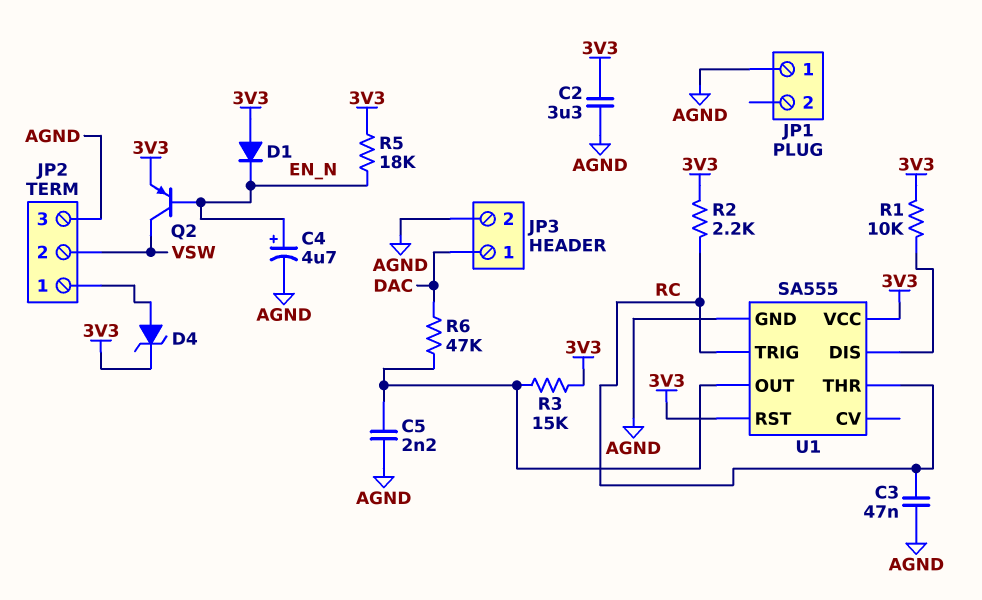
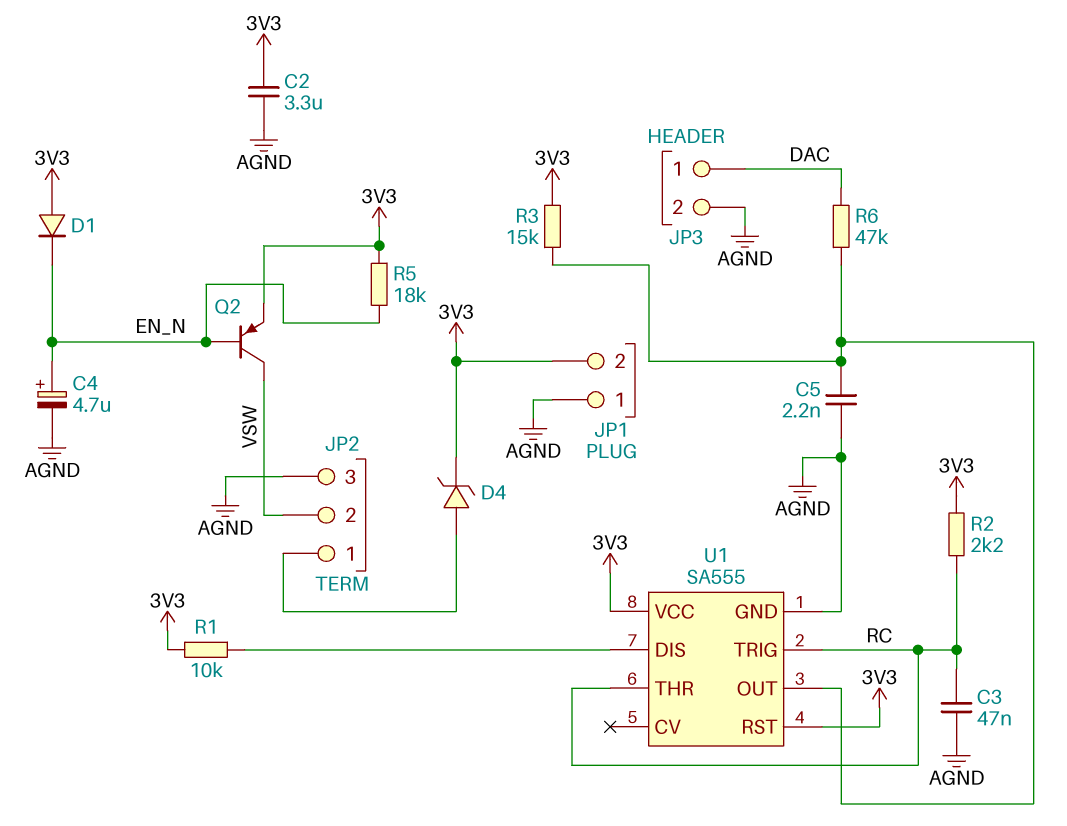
JP1 pin 2: none -> 3V3

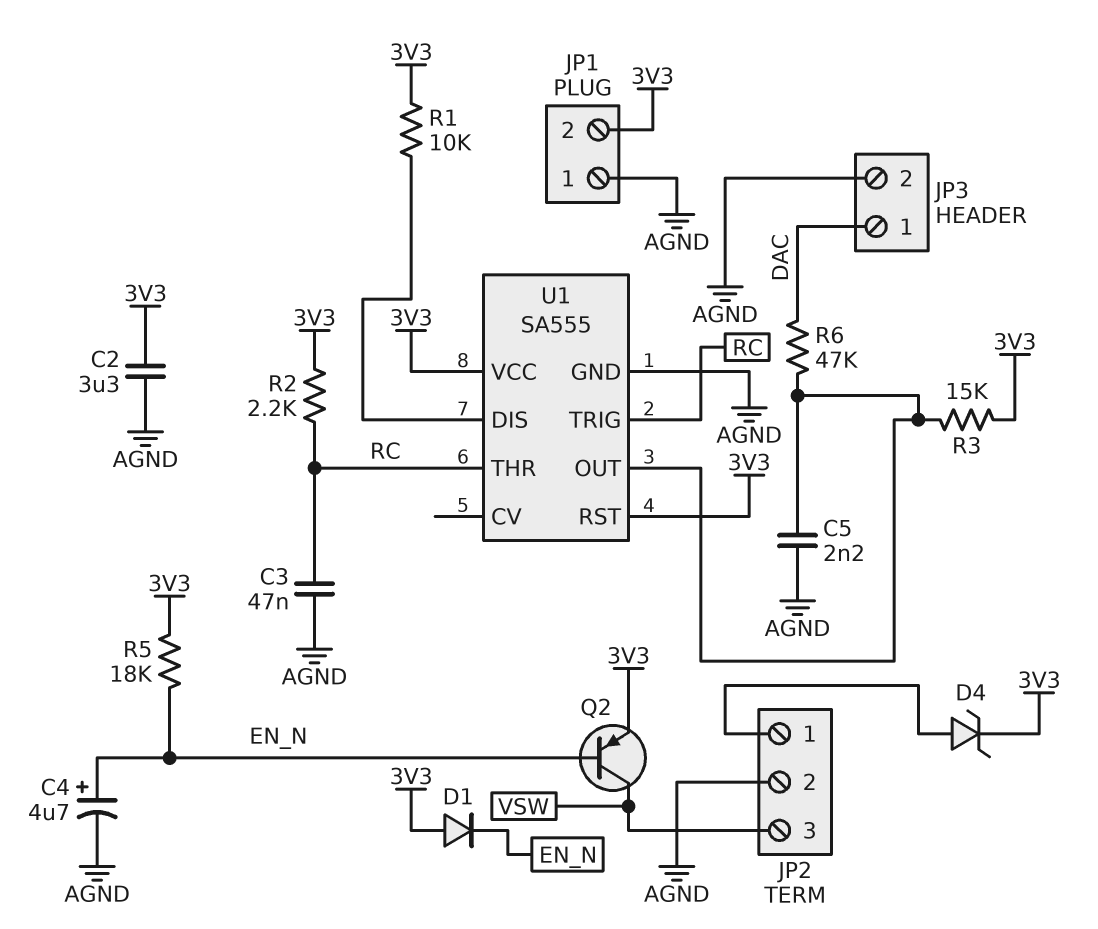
JP2 pin 2: VSW -> AGND
JP2 pin 3: AGND -> VSW

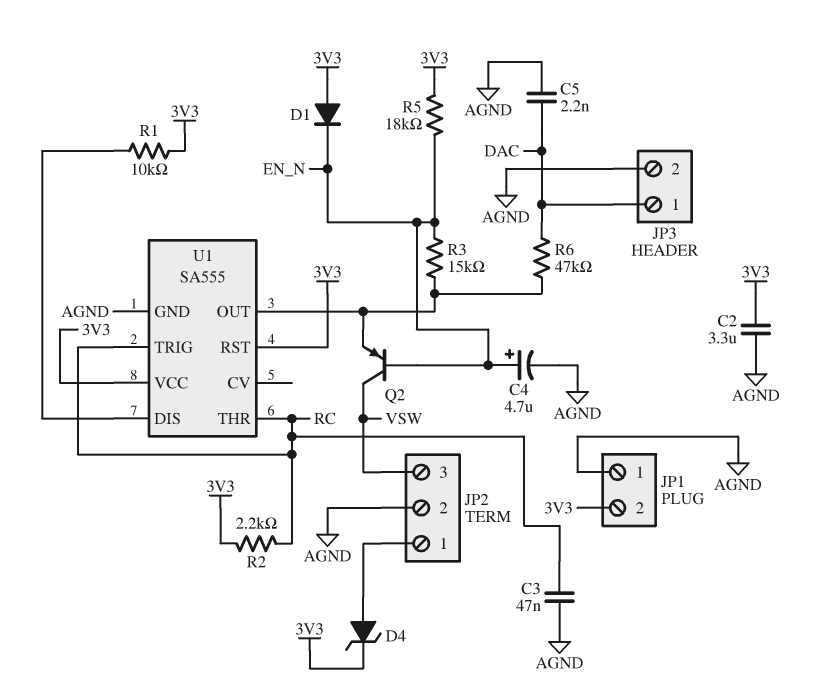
C5: 2.2nF (AGND, U1/OUT) -> 2.2nF (AGND, DAC)
Q2: PNP (B EN_N, C VSW, E 3V3) -> PNP (B EN_N, C VSW, E U1/OUT)
R3: 15k (3V3, U1/OUT) -> 15k (EN_N, U1/OUT)

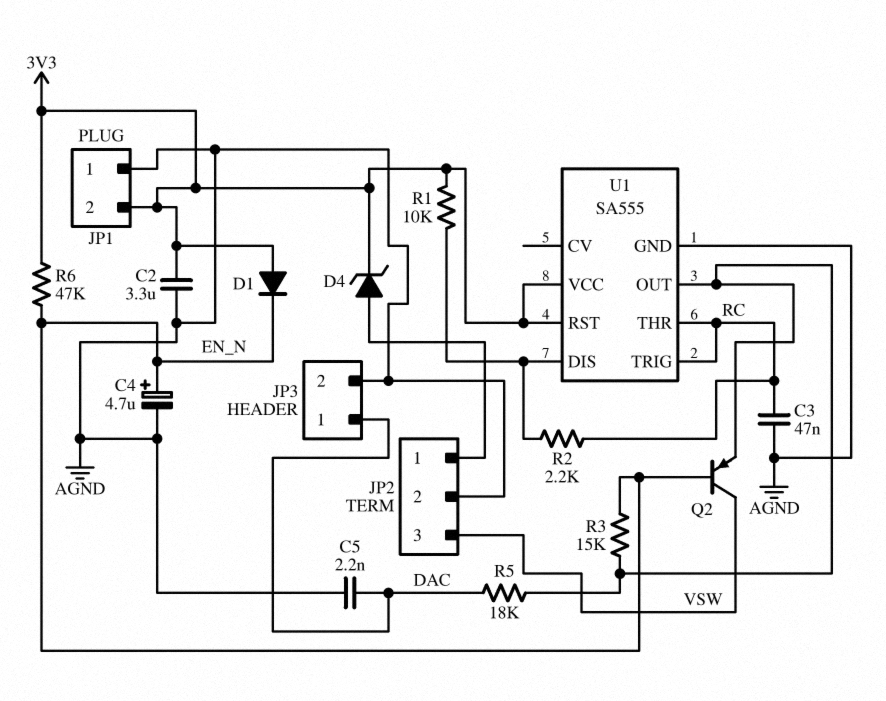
R2: 2.2k (3V3, RC) -> 2.2k (RC, U1/DIS)
R5: 18k (3V3, EN_N) -> 18k (DAC, U1/OUT)
R6: 47k (DAC, U1/OUT) -> 47k (3V3, EN_N)

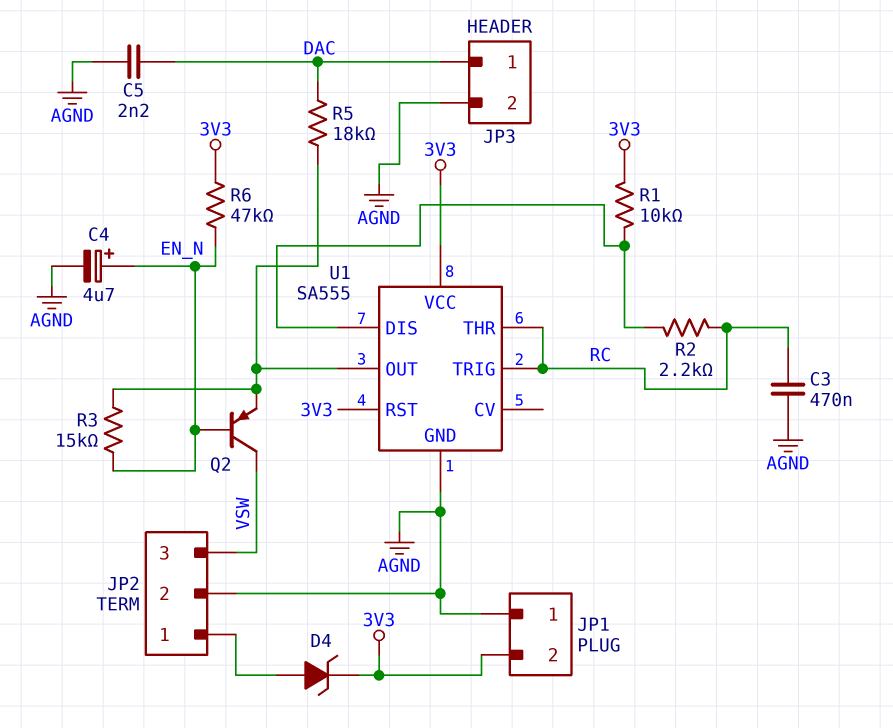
C2: 3.3uF (3V3, AGND) -> none
C3: 47nF (AGND, RC) -> 470nF (AGND, RC)
D1: diode (A 3V3, K EN_N) -> none

